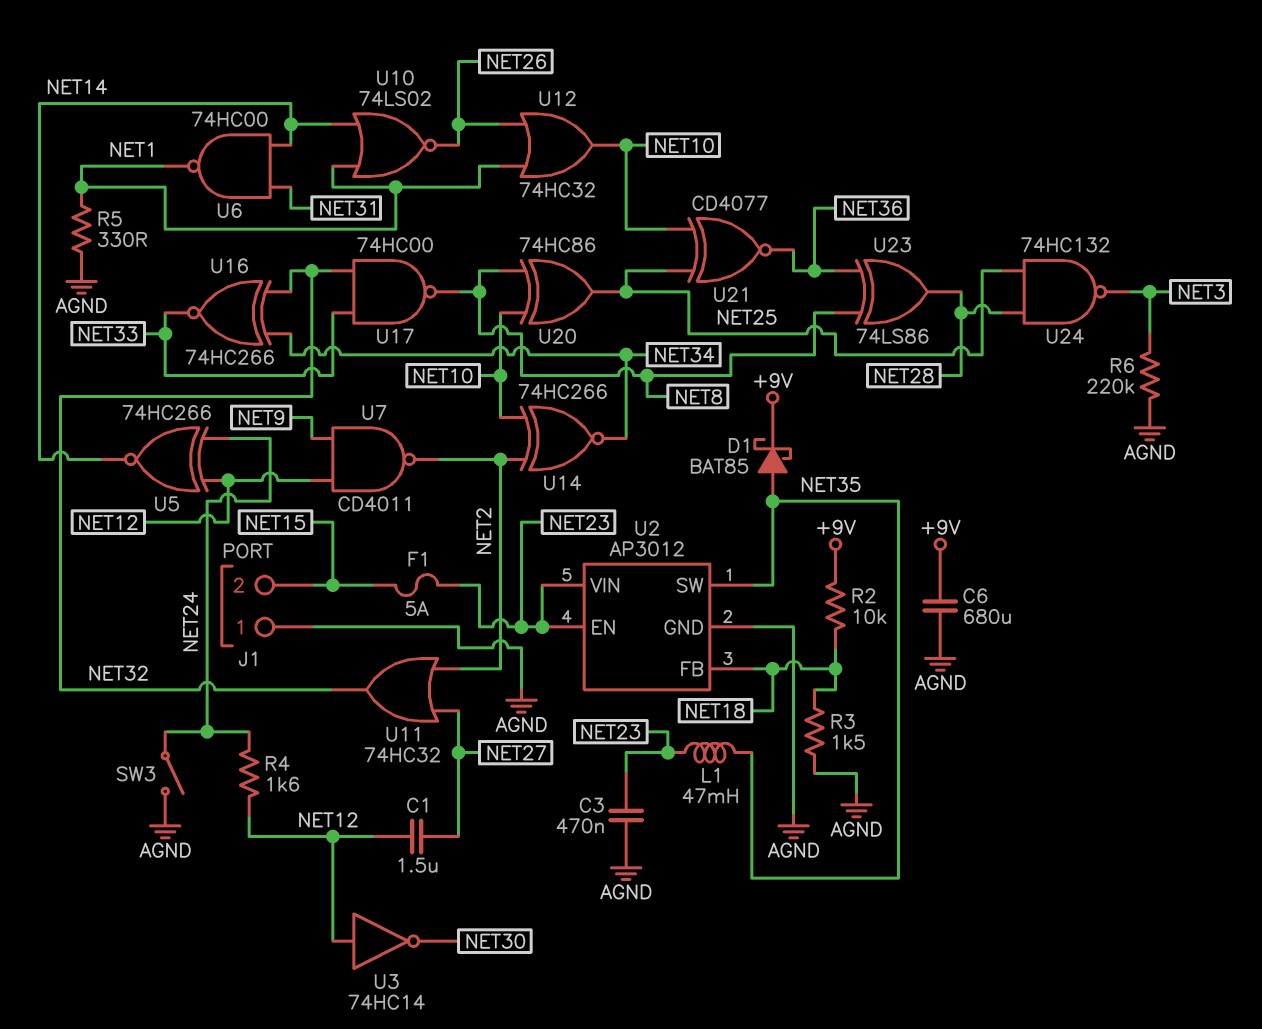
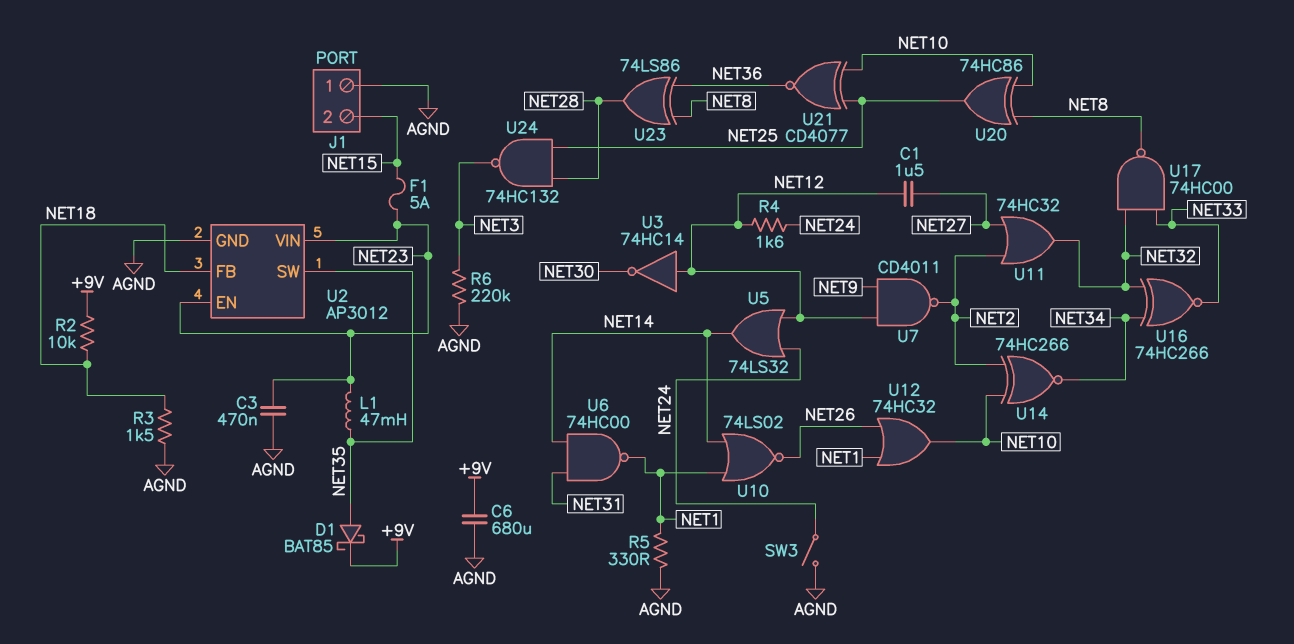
U5: XNOR 74HC266 (in NET12, in NET24, out NET14) -> OR 74LS32 (in NET12, in NET24, out NET14)

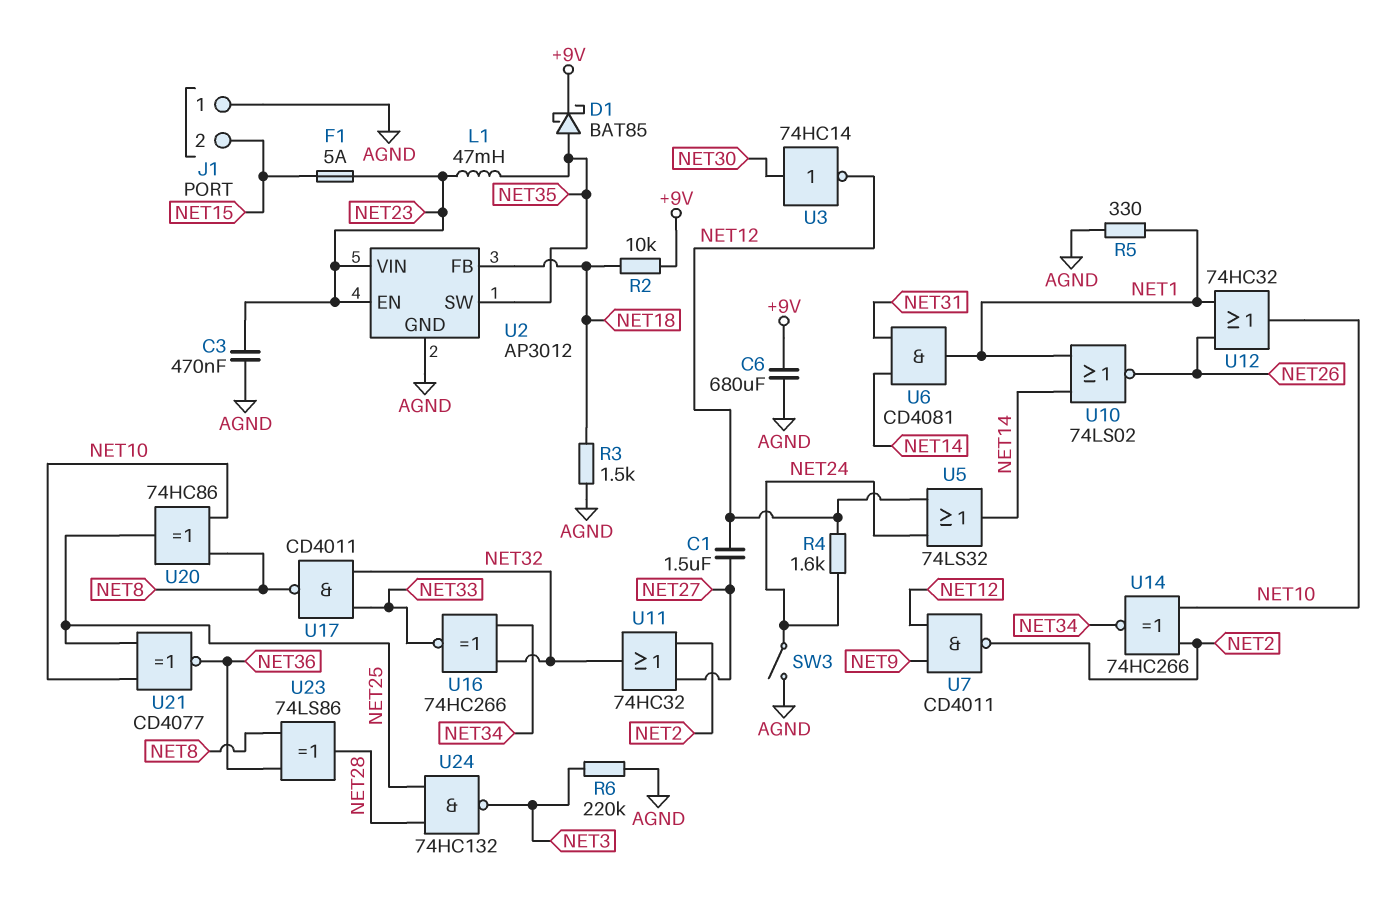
U3: NOT 74HC14 (in NET12, out NET30) -> NOT 74HC14 (in NET30, out NET12)
U6: NAND 74HC00 (in NET14, in NET31, out NET1) -> AND CD4081 (in NET14, in NET31, out NET1)
U17: NAND 74HC00 (in NET32, in NET33, out NET8) -> NAND CD4011 (in NET32, in NET33, out NET8)

